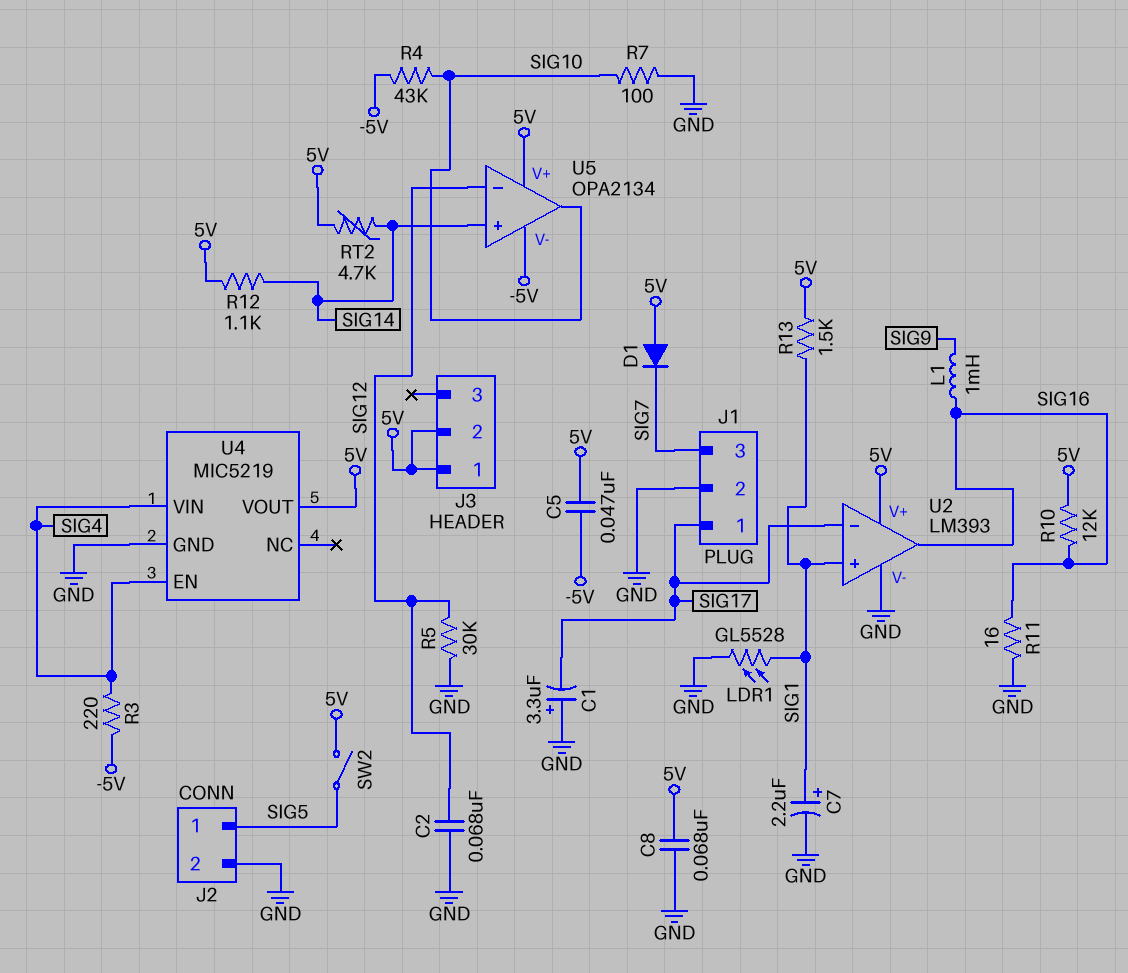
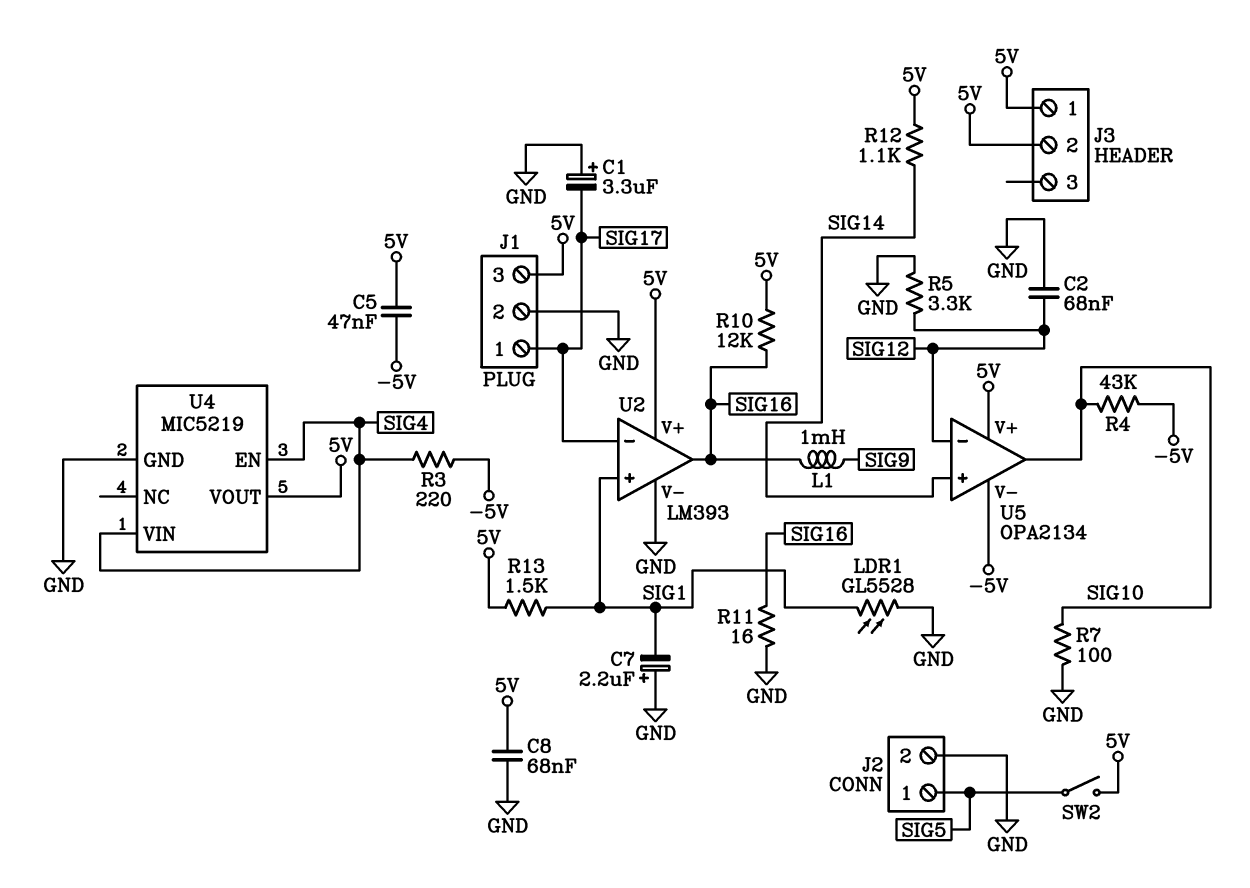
C7: 2.2uF (plus SIG1, minus GND) -> 2.2uF (plus GND, minus SIG1)
D1: diode (A 5V, K SIG7) -> none
J1 pin 3: SIG7 -> 5V
R5: 30k (GND, SIG12) -> 3.3k (GND, SIG12)
RT2: 4.7k (5V, SIG14) -> none

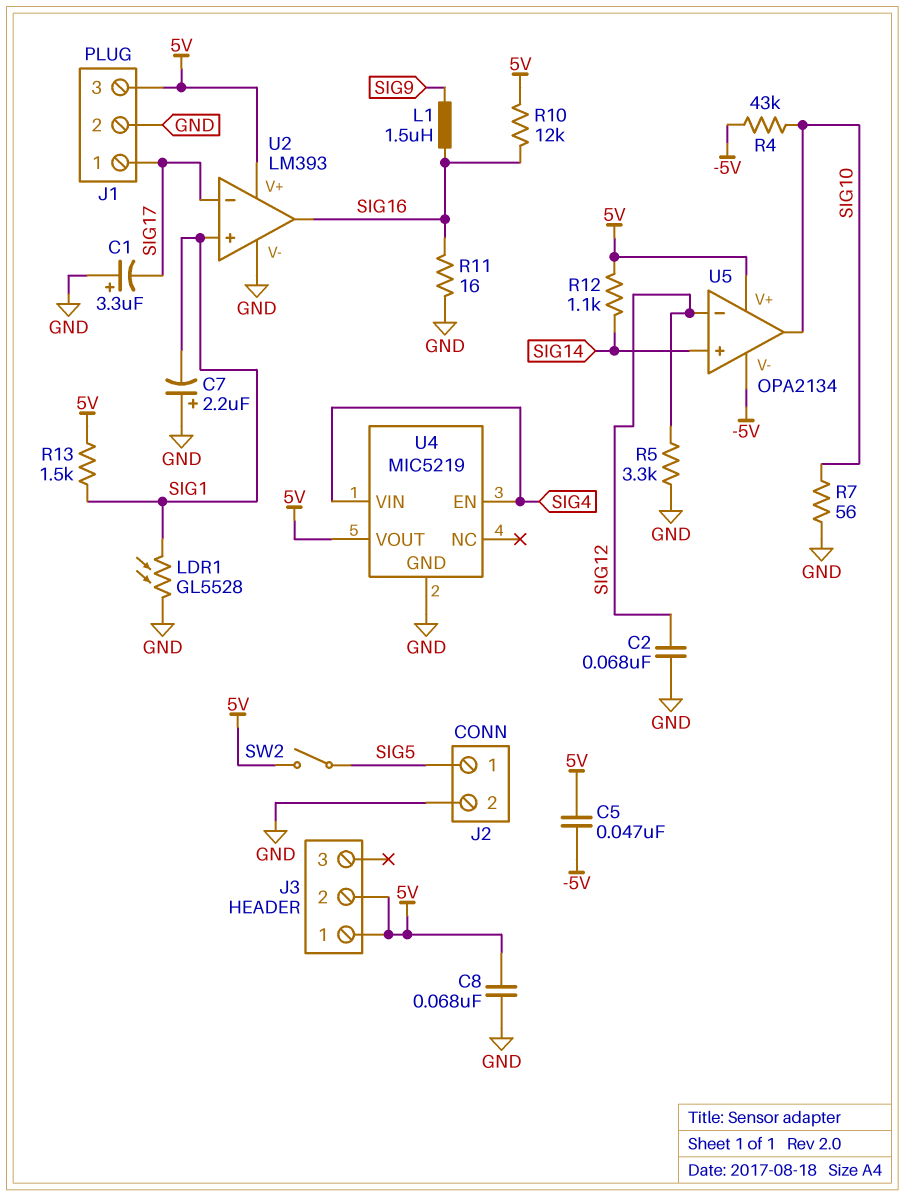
L1: 1mH (SIG9, SIG16) -> 1.5uH (SIG9, SIG16)
R3: 220 (-5V, SIG4) -> none
R7: 100 (GND, SIG10) -> 56 (GND, SIG10)

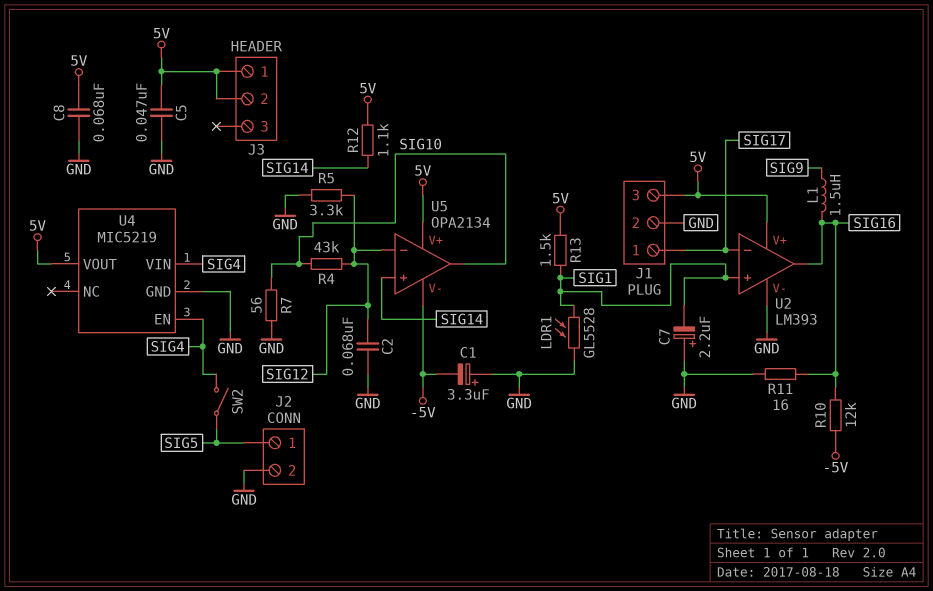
C1: 3.3uF (plus GND, minus SIG17) -> 3.3uF (plus GND, minus -5V)
C5: 47nF (-5V, 5V) -> 47nF (5V, GND)
R4: 43k (-5V, SIG10) -> 43k (SIG10, SIG12)
R10: 12k (5V, SIG16) -> 12k (-5V, SIG16)
SW2: switch (5V, SIG5) -> switch (SIG4, SIG5)

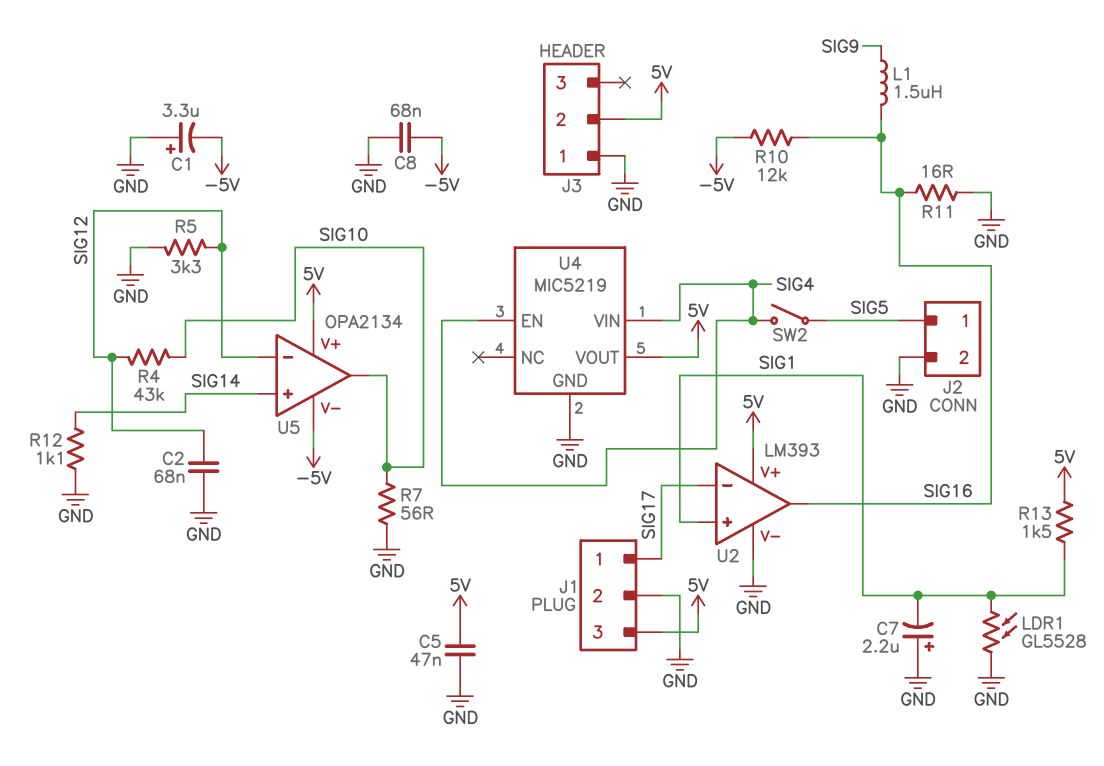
C8: 68nF (5V, GND) -> 68nF (-5V, GND)
J3 pin 1: 5V -> GND
R12: 1.1k (5V, SIG14) -> 1.1k (GND, SIG14)

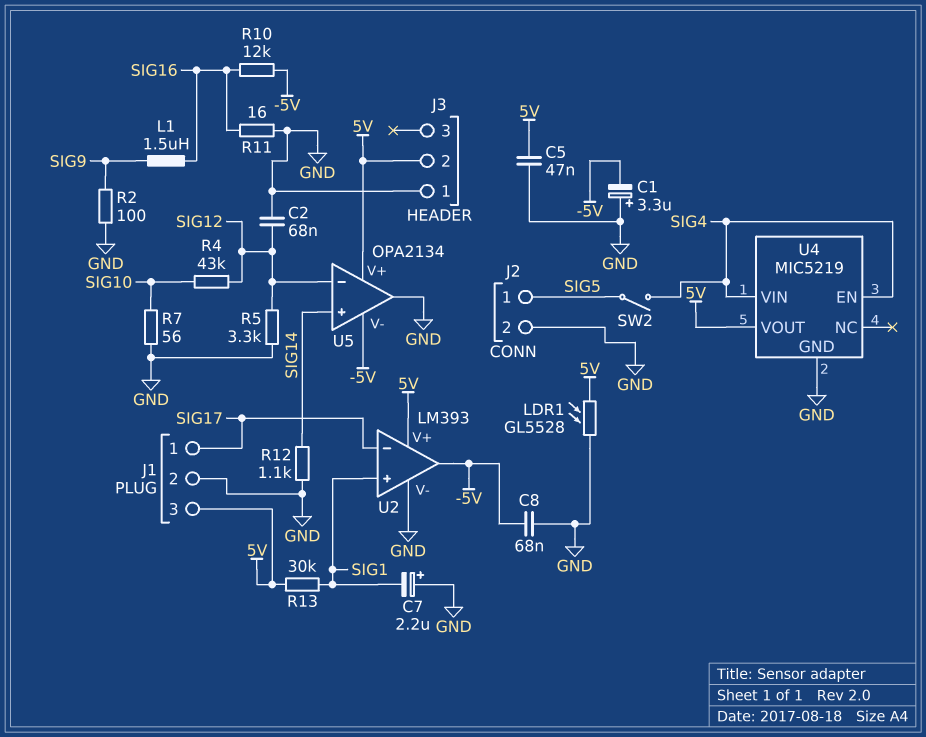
LDR1: GL5528 (GND, SIG1) -> GL5528 (5V, GND)
R2: none -> 100 (GND, SIG9)
R13: 1.5k (5V, SIG1) -> 30k (5V, SIG1)
U2 pin out: SIG16 -> -5V
U5 pin out: SIG10 -> GND

